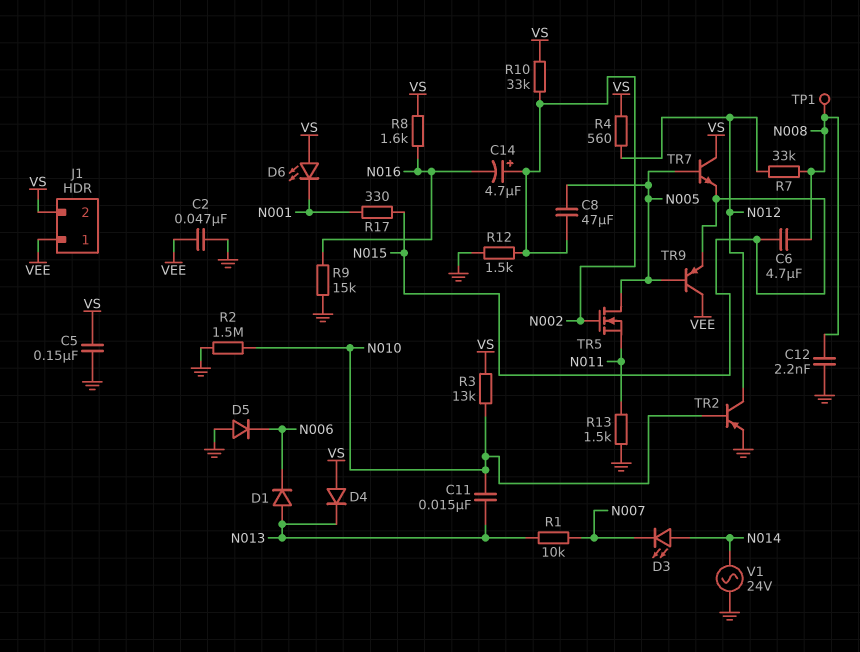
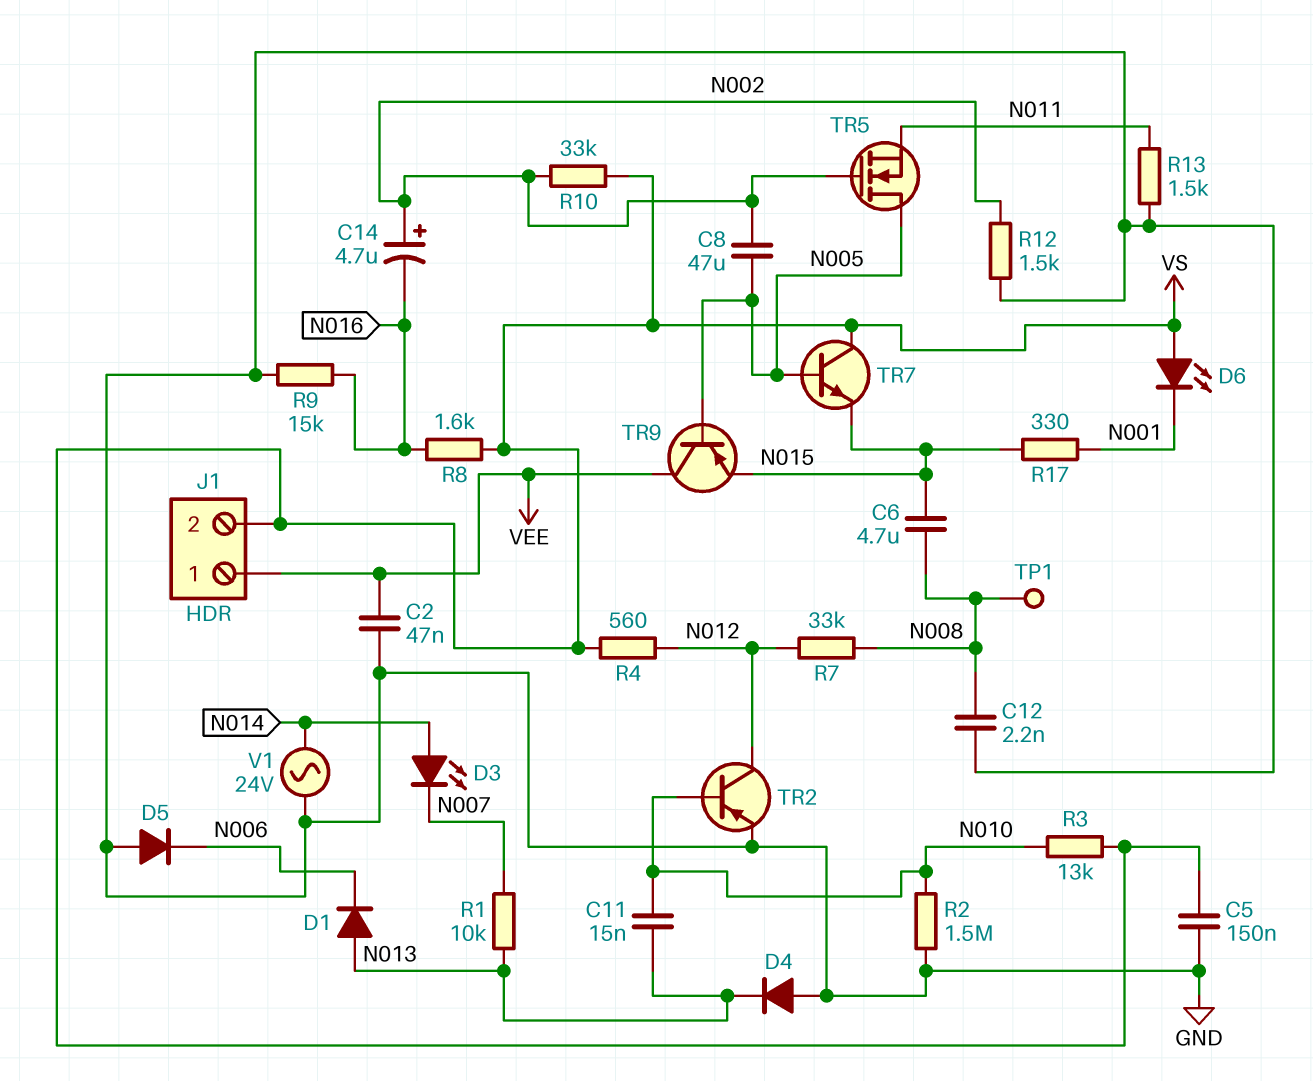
D4: diode (A VS, K N013) -> diode (A GND, K N013)

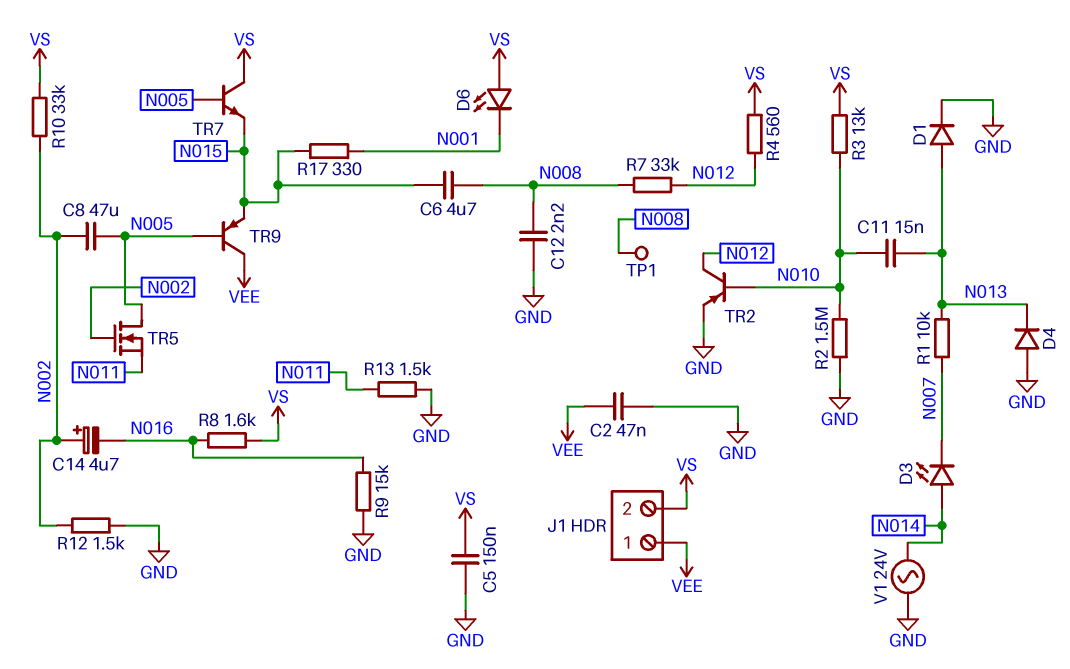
D1: diode (A N013, K N006) -> diode (A N013, K GND)
D5: diode (A GND, K N006) -> none

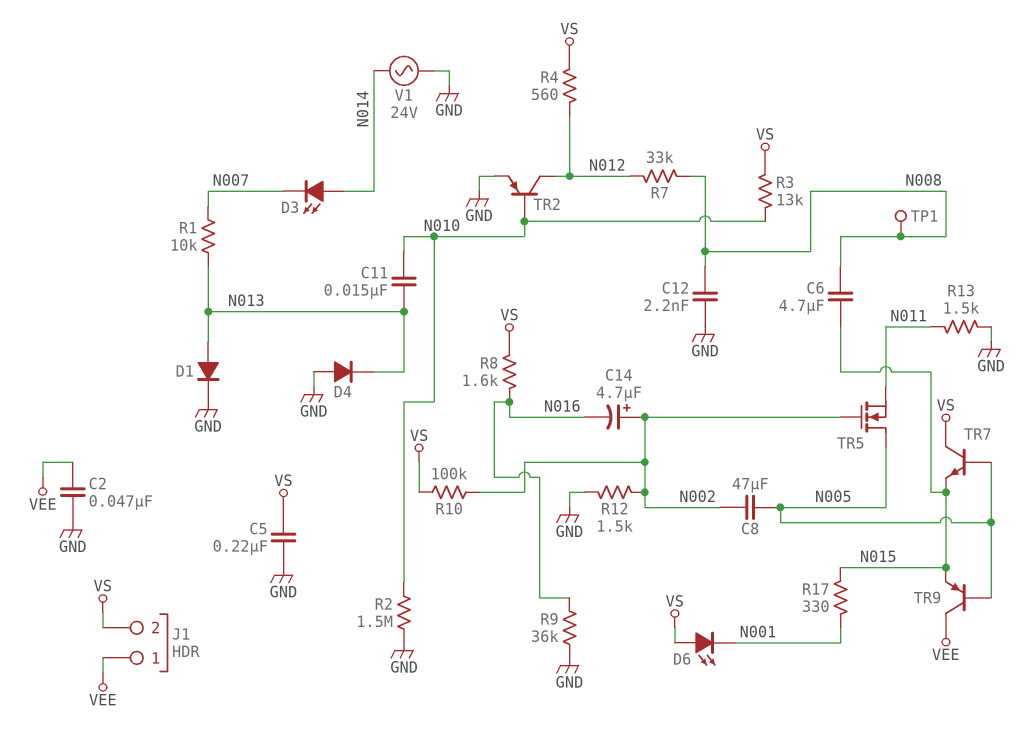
C5: 150nF (GND, VS) -> 220nF (GND, VS)
R9: 15k (GND, N016) -> 36k (GND, N016)
R10: 33k (N002, VS) -> 100k (N002, VS)

